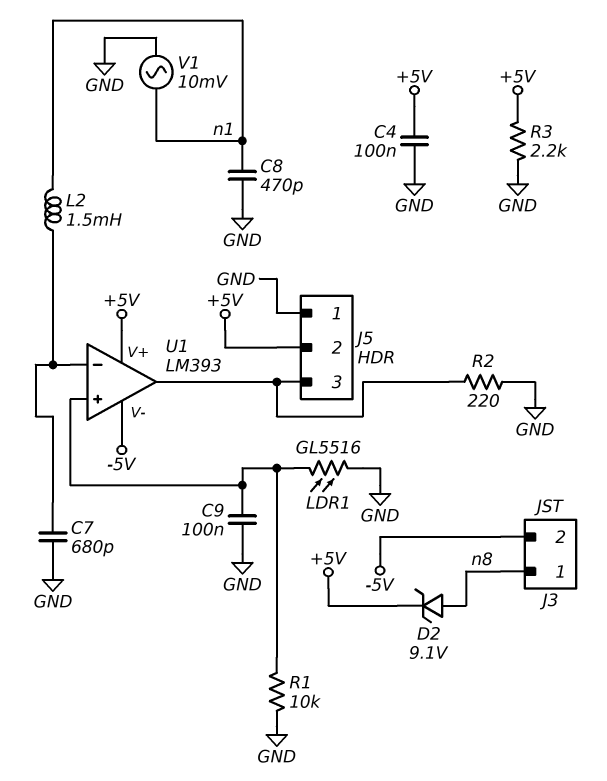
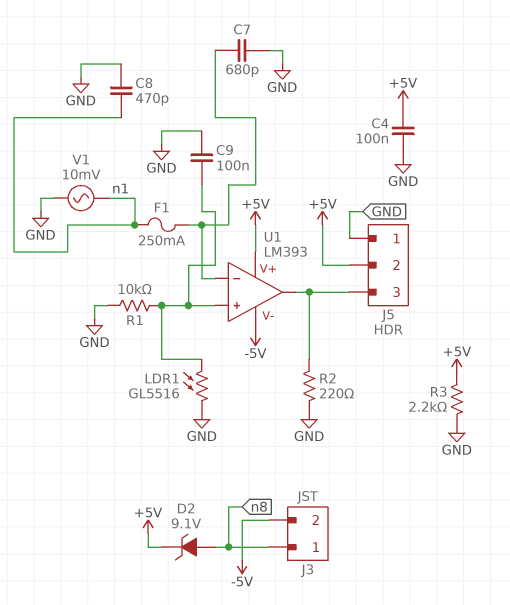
F1: none -> 250mA (U1/in-, n1)
L2: 1.5mH (U1/in-, n1) -> none

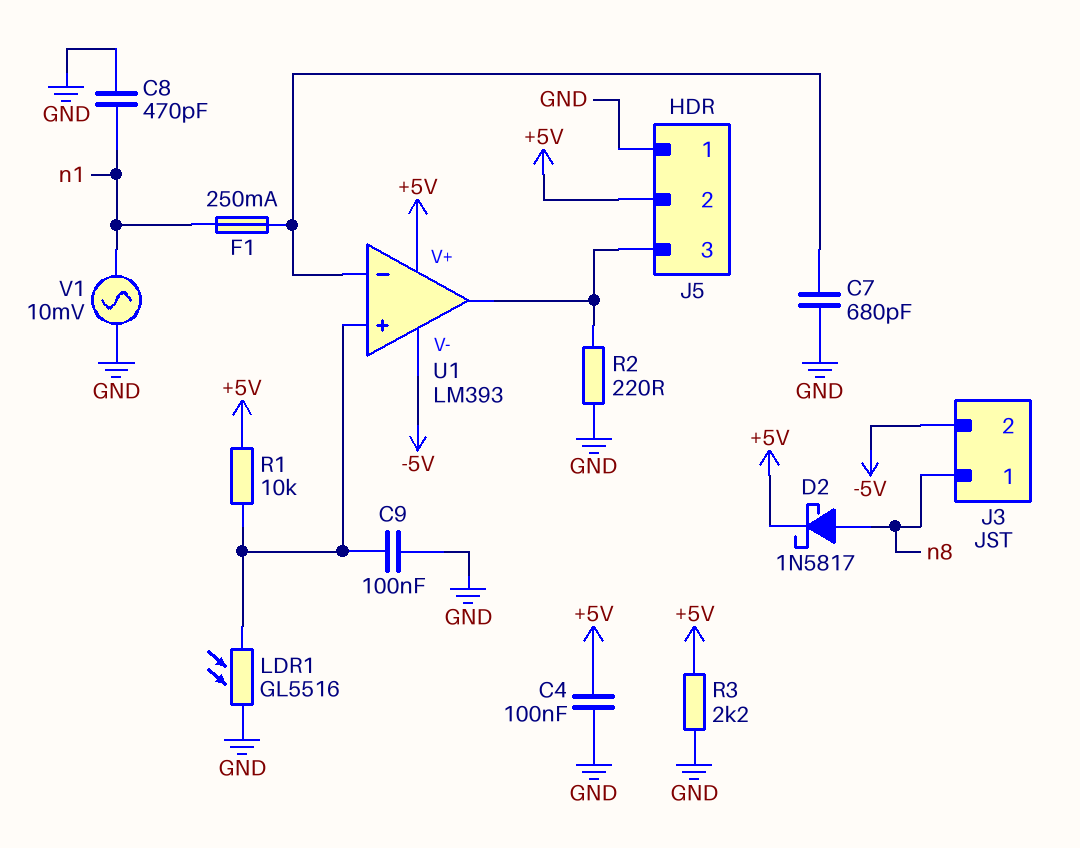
D2: zener 9.1V (A n8, K +5V) -> schottky 1N5817 (A n8, K +5V)
R1: 10k (GND, U1/in+) -> 10k (+5V, U1/in+)

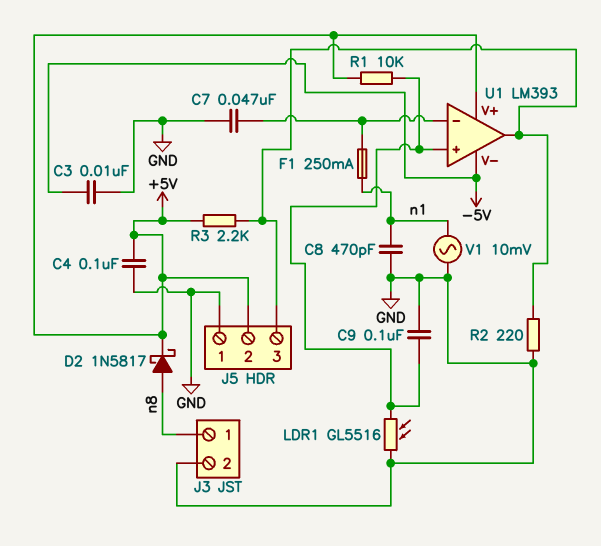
C3: none -> 10nF (-5V, GND)
C7: 680pF (GND, U1/in-) -> 47nF (GND, U1/in-)
J3 pin 2: -5V -> GND
R3: 2.2k (+5V, GND) -> 2.2k (+5V, J5/3)

